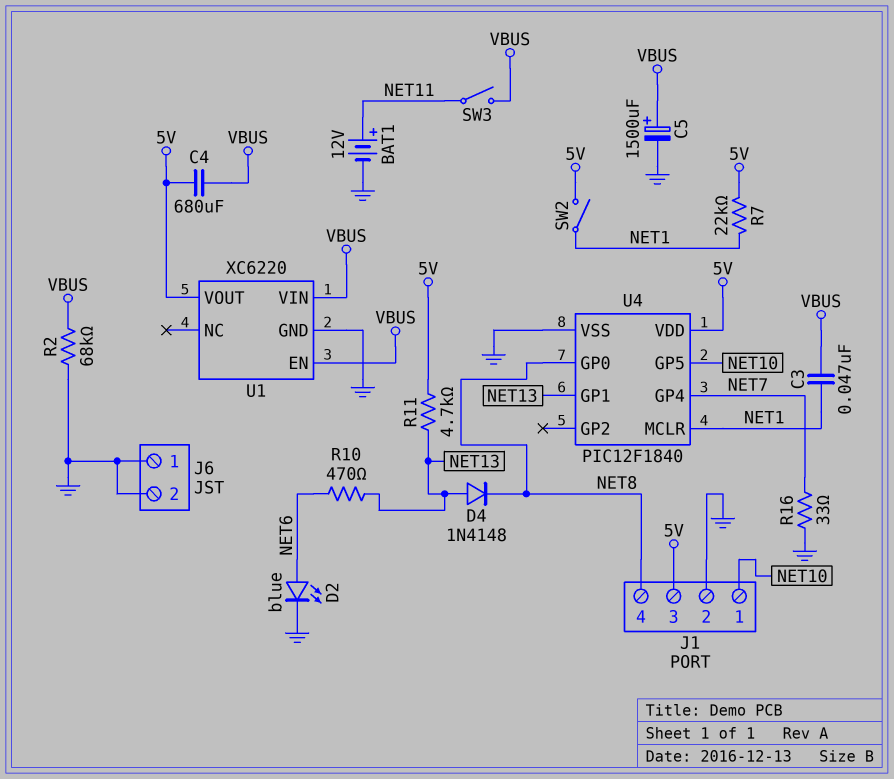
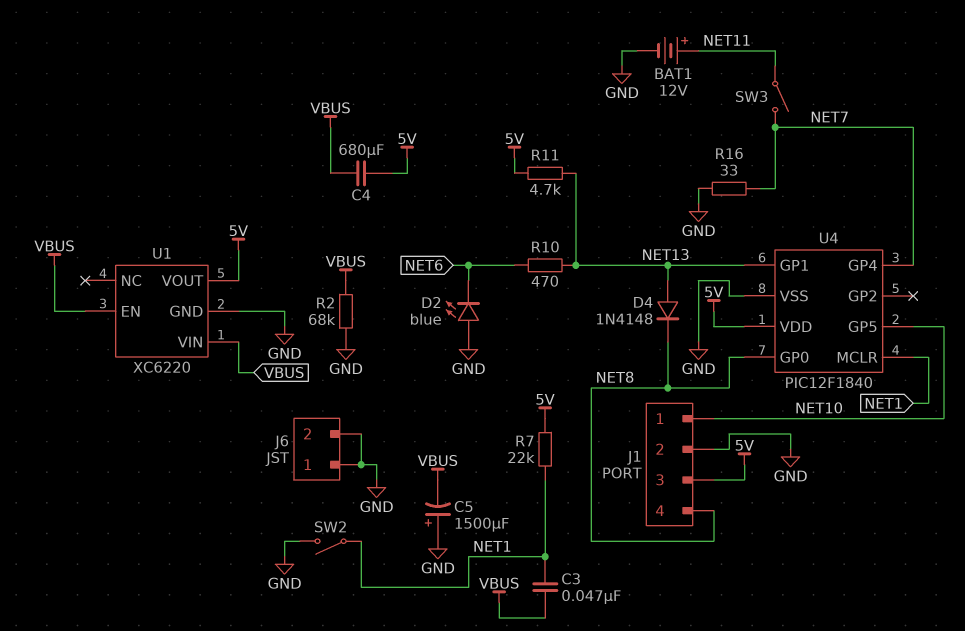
C5: 1500uF (plus VBUS, minus GND) -> 1500uF (plus GND, minus VBUS)
D2: LED blue (A NET6, K GND) -> LED blue (A GND, K NET6)
SW2: switch (5V, NET1) -> switch (GND, NET1)
SW3: switch (NET11, VBUS) -> switch (NET7, NET11)

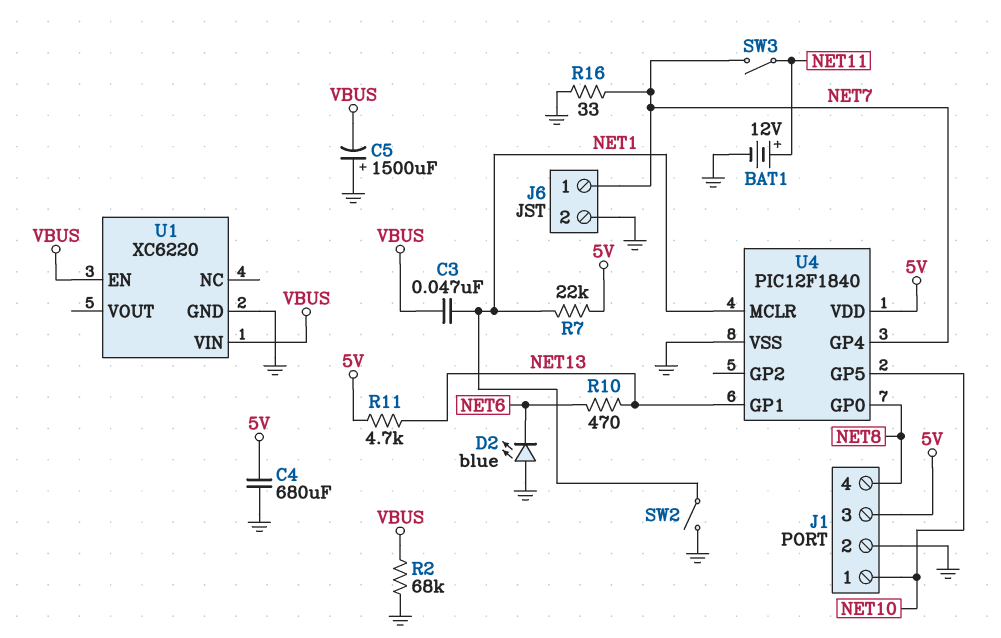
C4: 680uF (5V, VBUS) -> 680uF (5V, GND)
D4: diode 1N4148 (A NET13, K NET8) -> none
J6 pin 1: GND -> NET7
U1 pin VOUT: 5V -> none

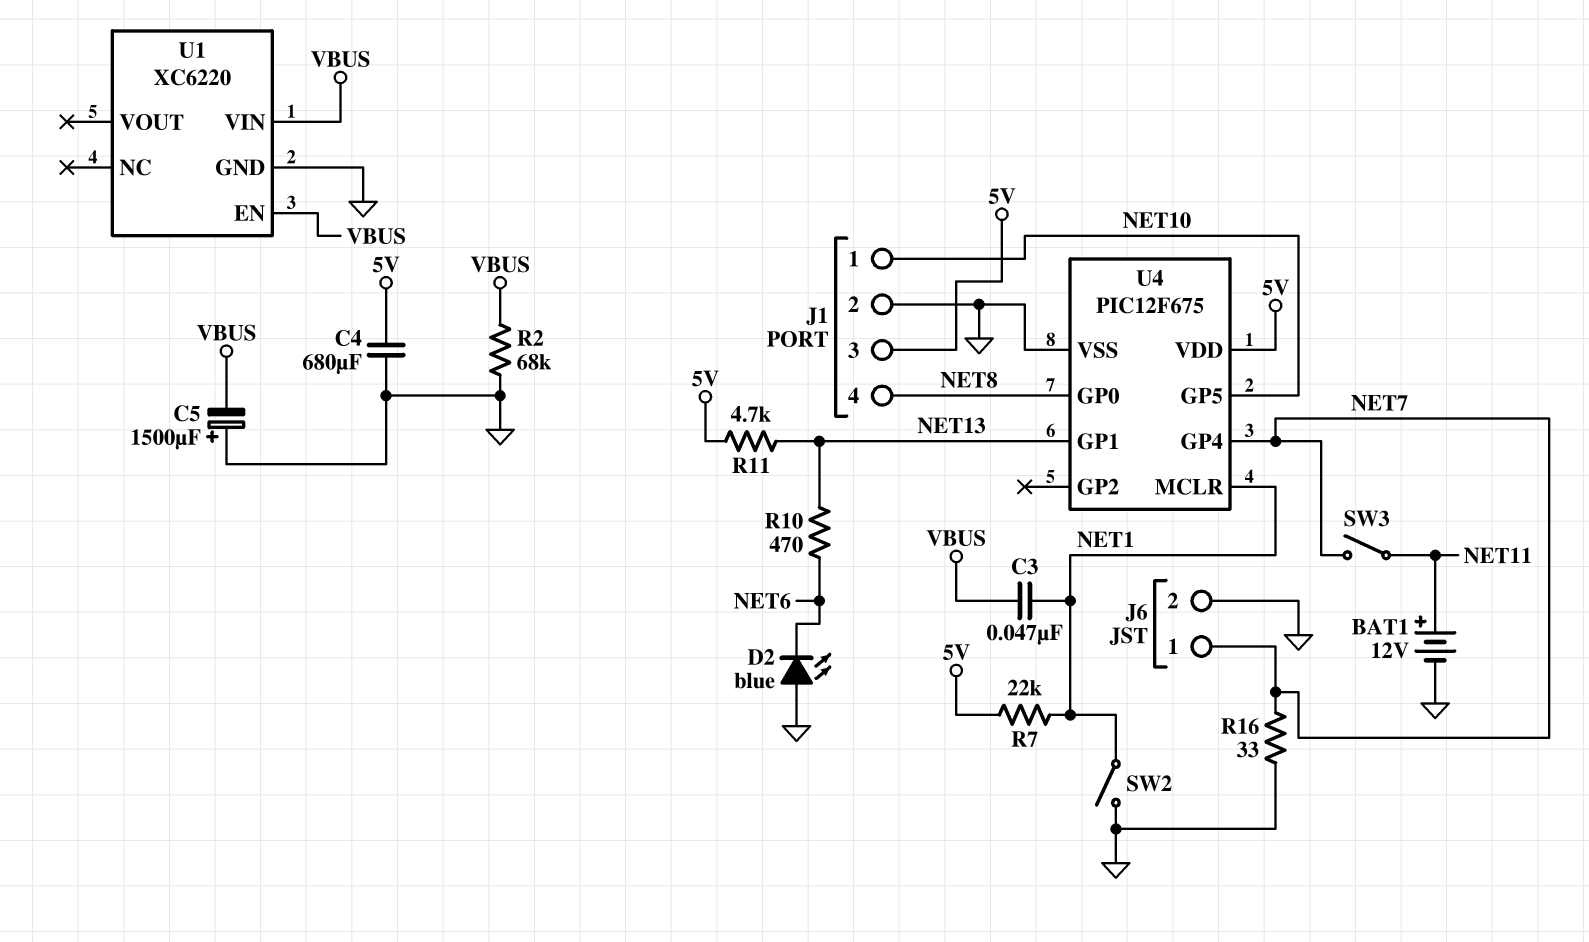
U4: PIC12F1840 -> PIC12F675

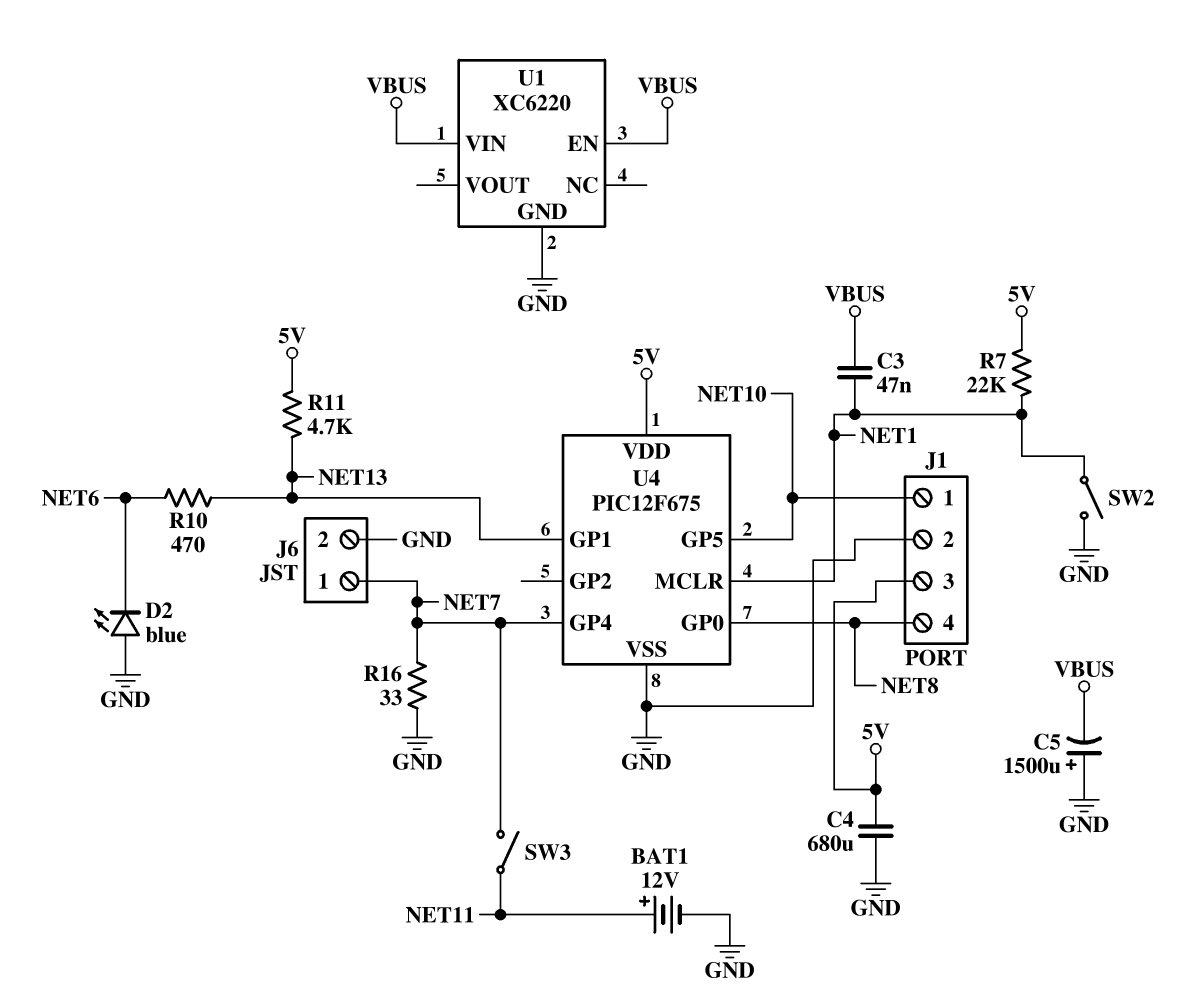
R2: 68k (GND, VBUS) -> none

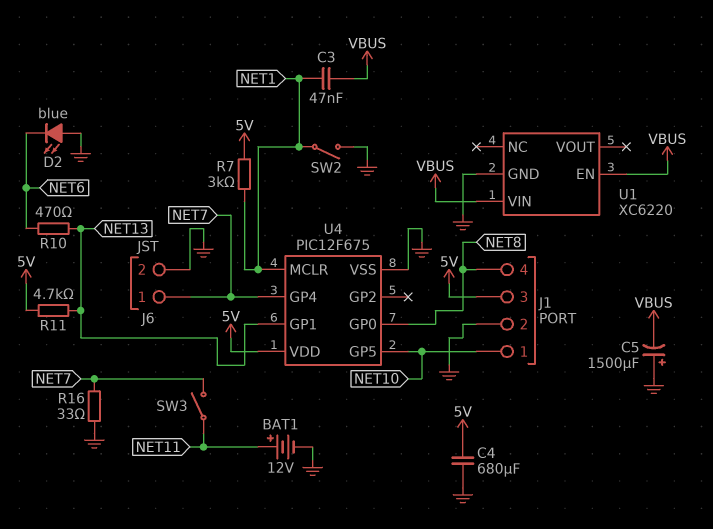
R7: 22k (5V, NET1) -> 3k (5V, NET1)

